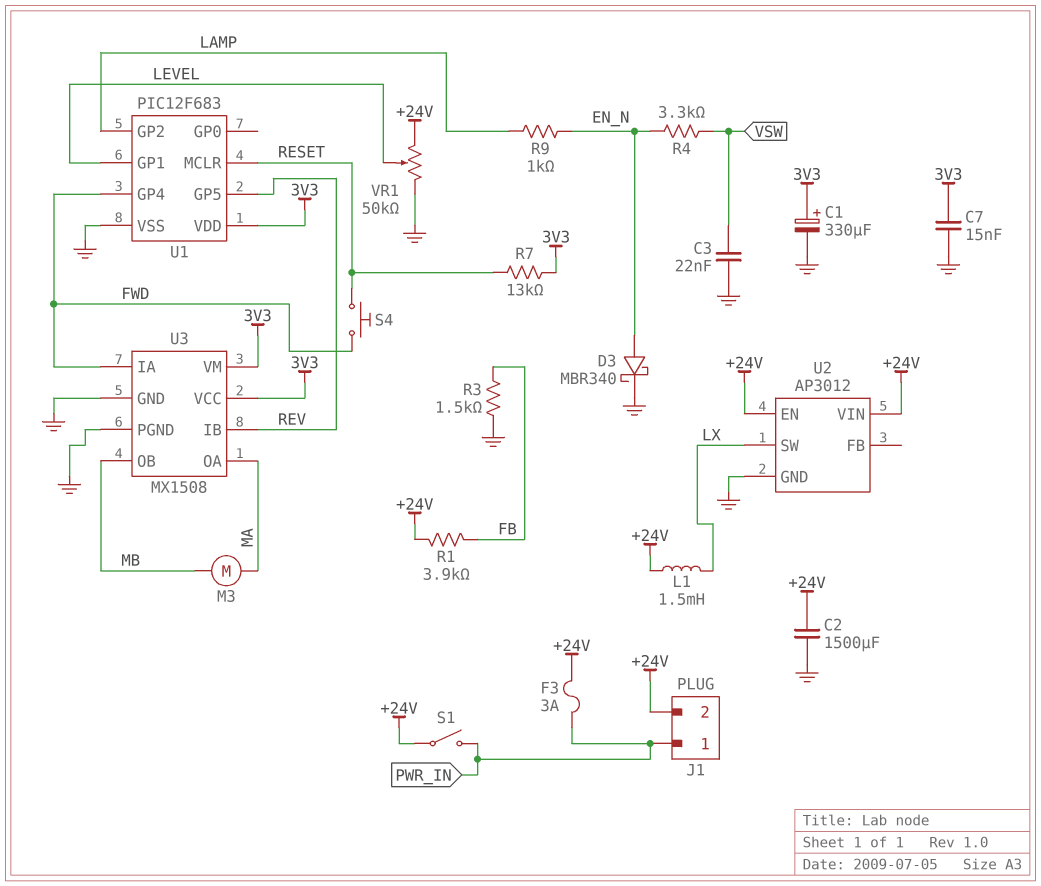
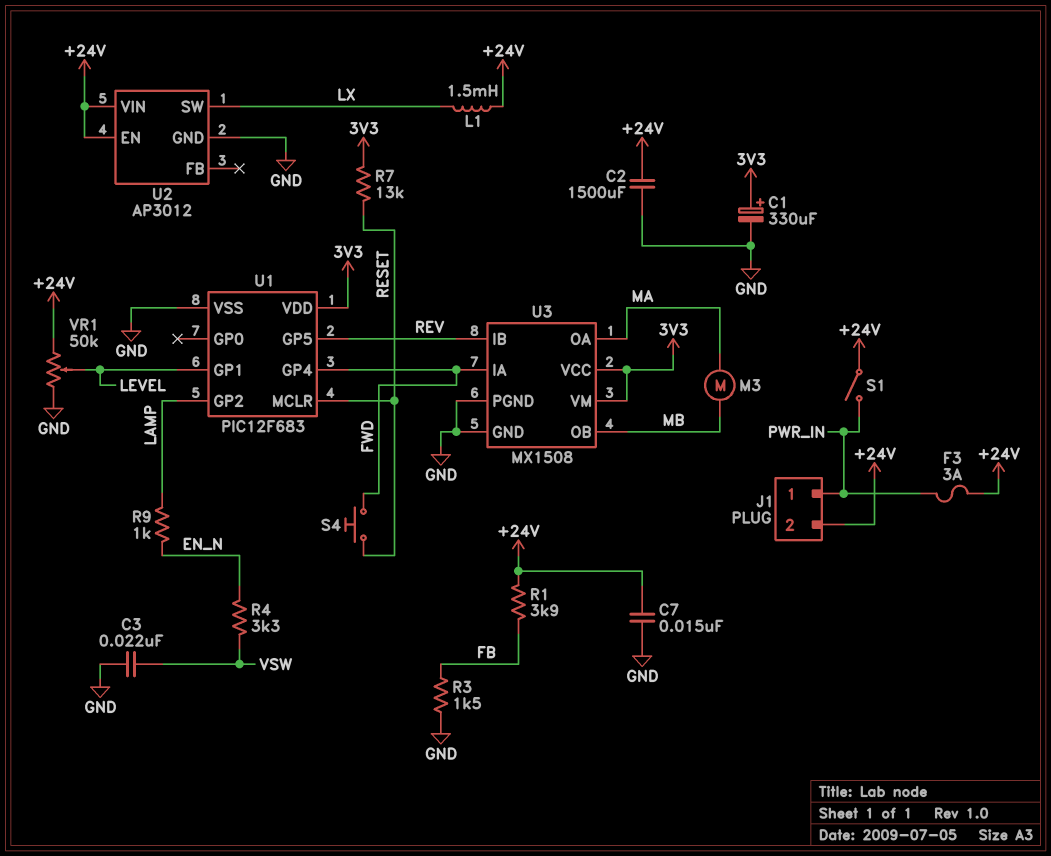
C7: 15nF (3V3, GND) -> 15nF (+24V, GND)
D3: schottky MBR340 (A EN_N, K GND) -> none

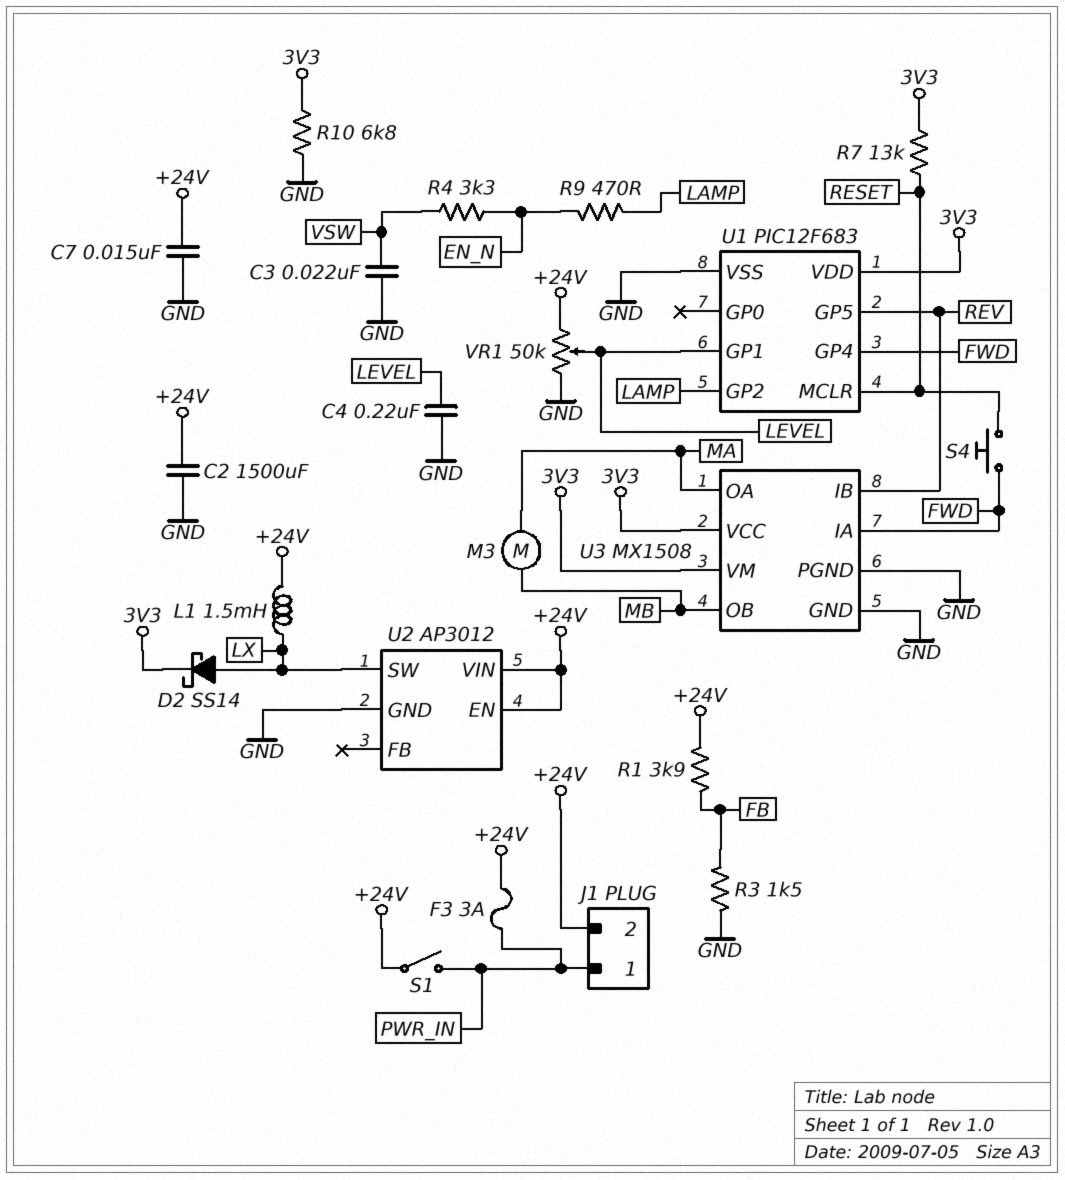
C1: 330uF (plus 3V3, minus GND) -> none
C4: none -> 220nF (GND, LEVEL)
D2: none -> schottky SS14 (A LX, K 3V3)
R9: 1k (EN_N, LAMP) -> 470 (EN_N, LAMP)
R10: none -> 6.8k (3V3, GND)

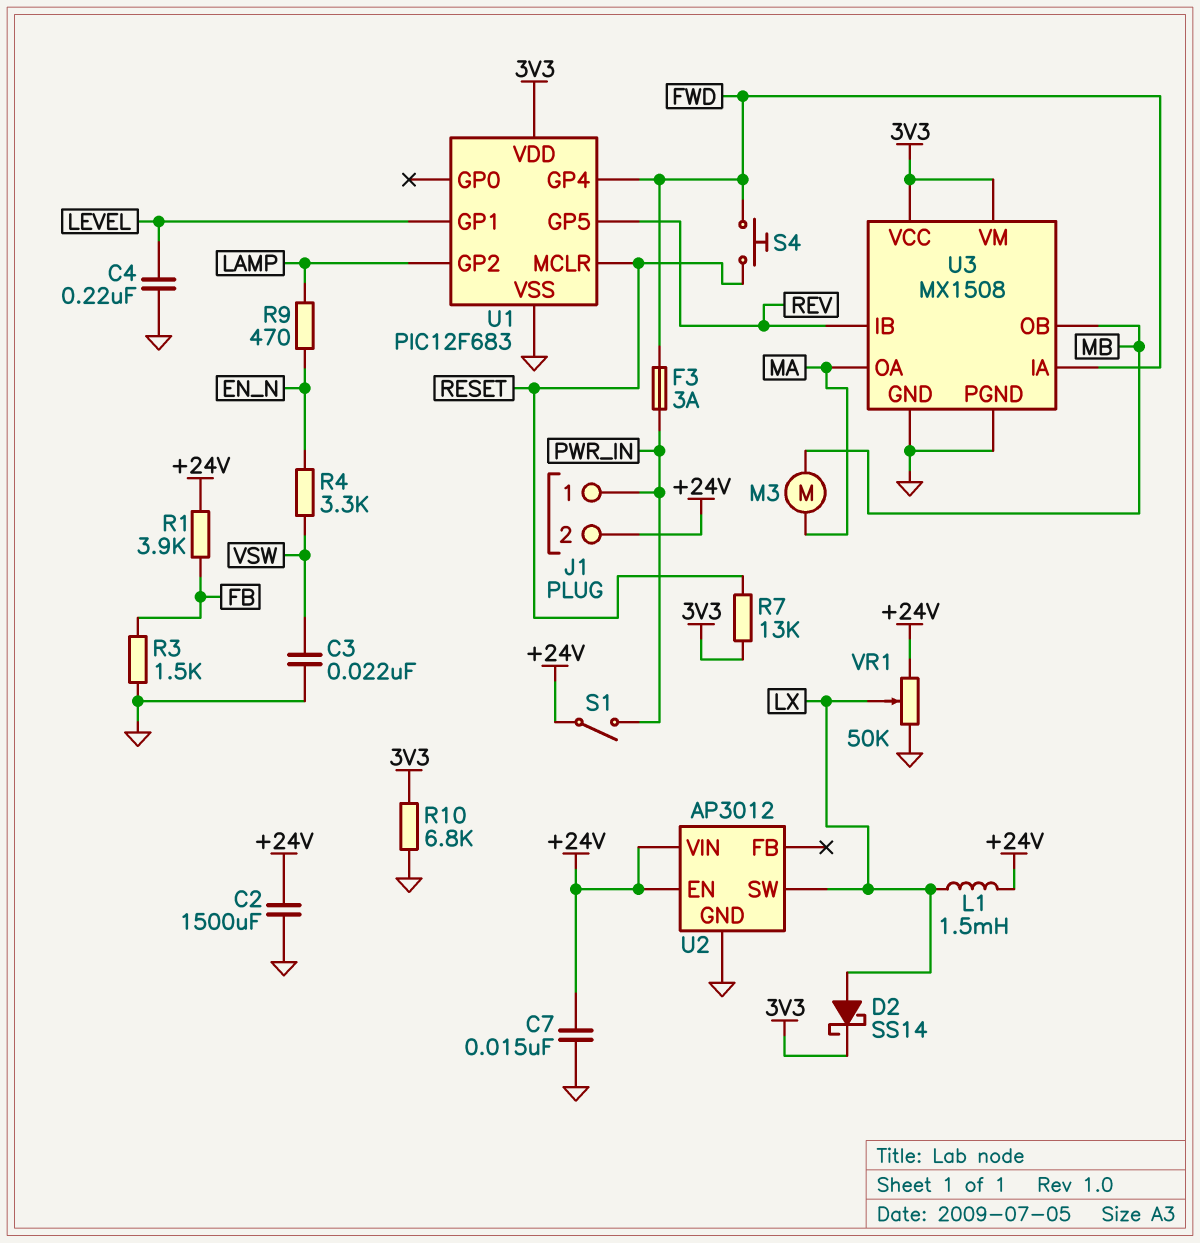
F3: 3A (+24V, PWR_IN) -> 3A (FWD, PWR_IN)
VR1: 50k (+24V, GND, wiper LEVEL) -> 50k (+24V, GND, wiper LX)

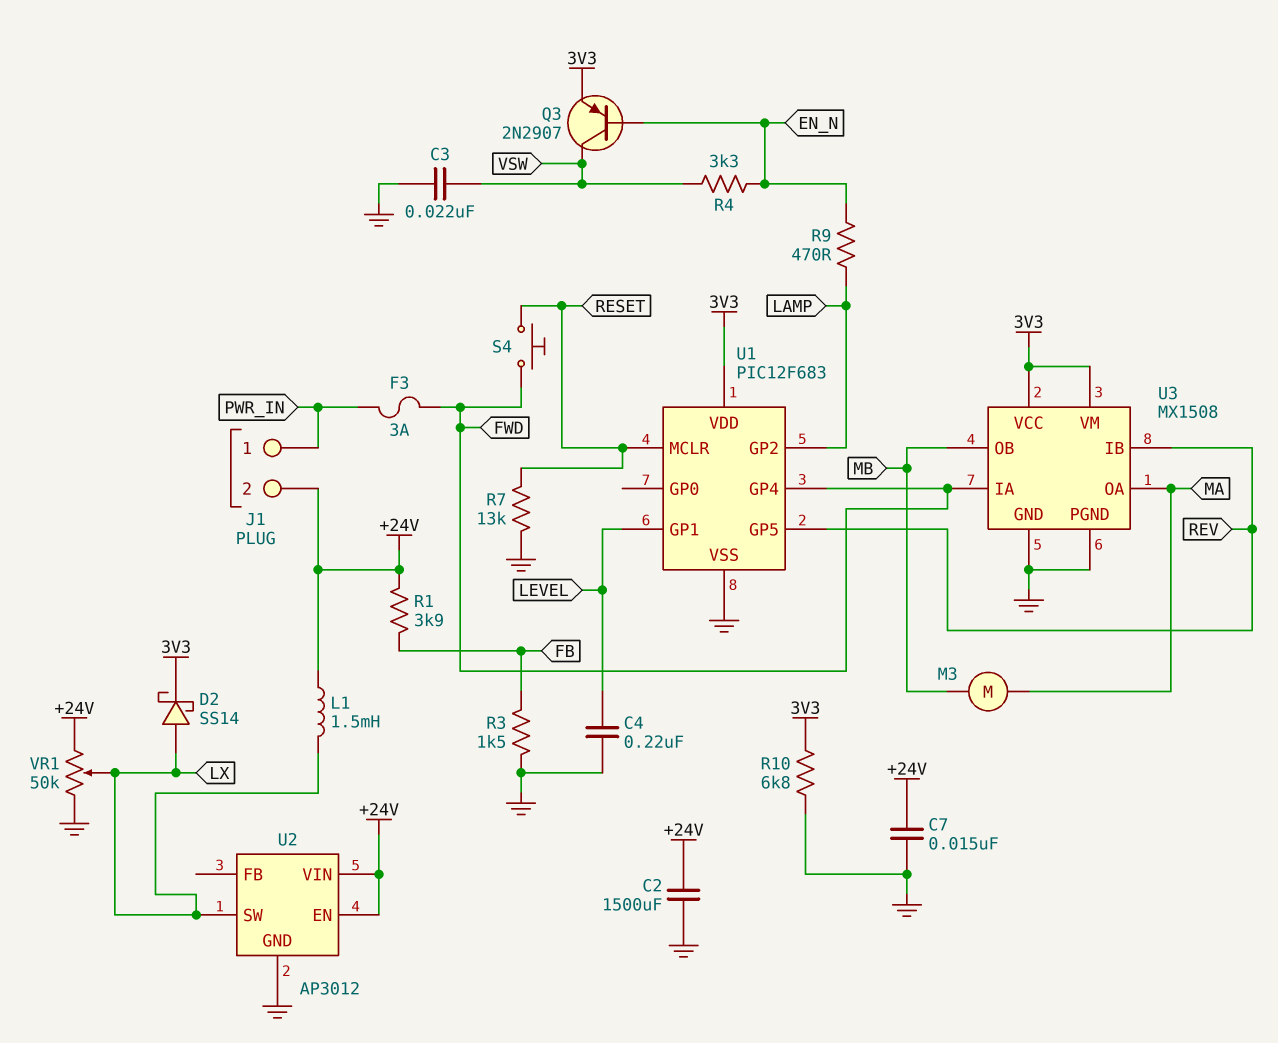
Q3: none -> PNP 2N2907 (B EN_N, C VSW, E 3V3)
R7: 13k (3V3, RESET) -> 13k (GND, RESET)
S1: switch (+24V, PWR_IN) -> none

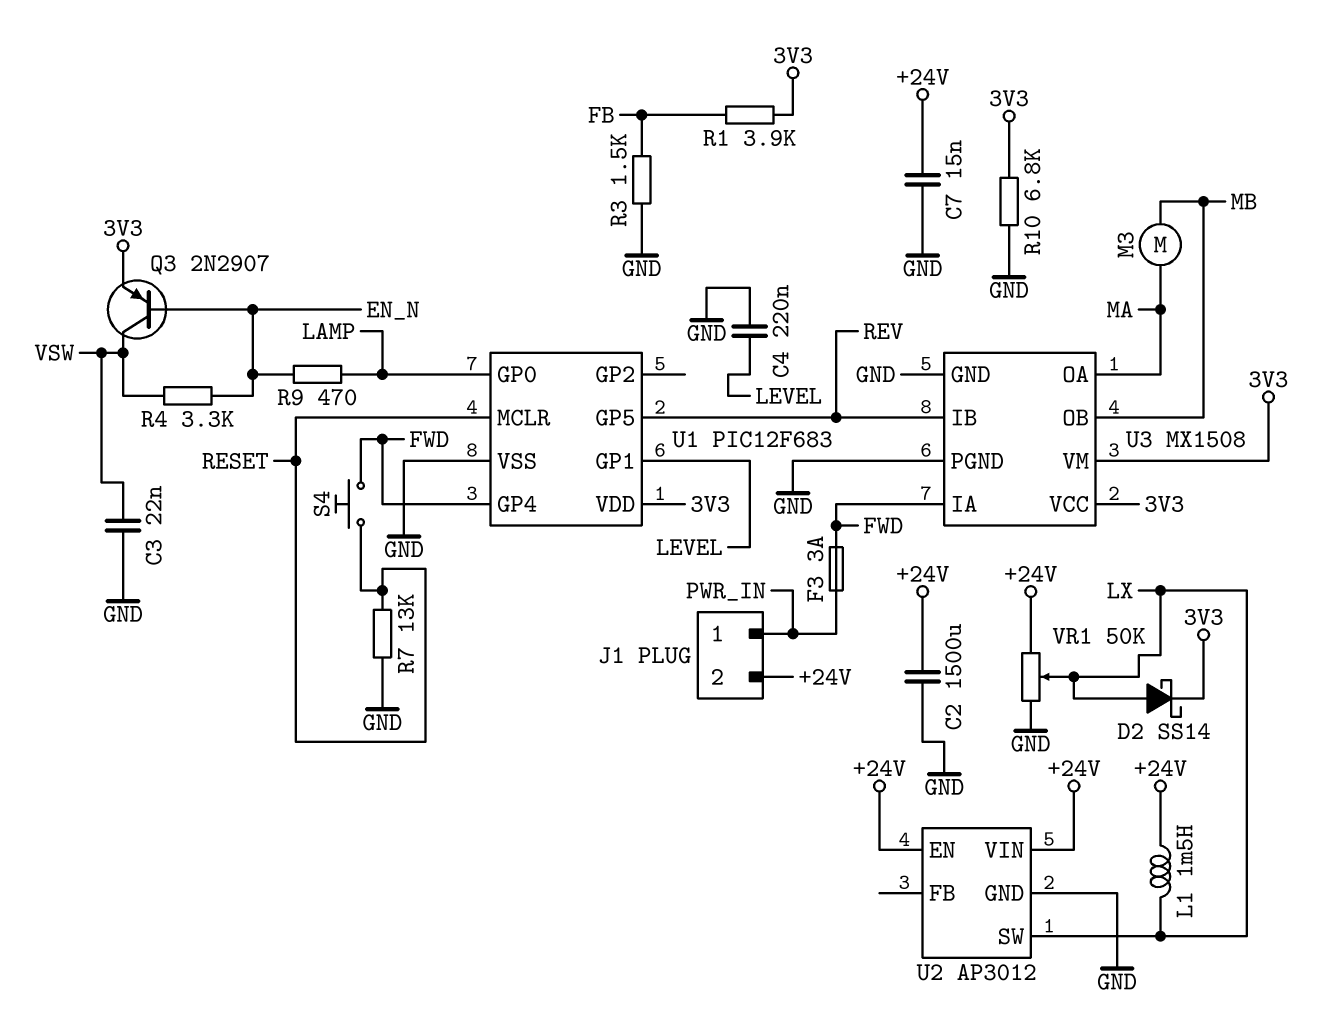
R1: 3.9k (+24V, FB) -> 3.9k (3V3, FB)
U1 pin GP0: none -> LAMP
U1 pin GP2: LAMP -> none

